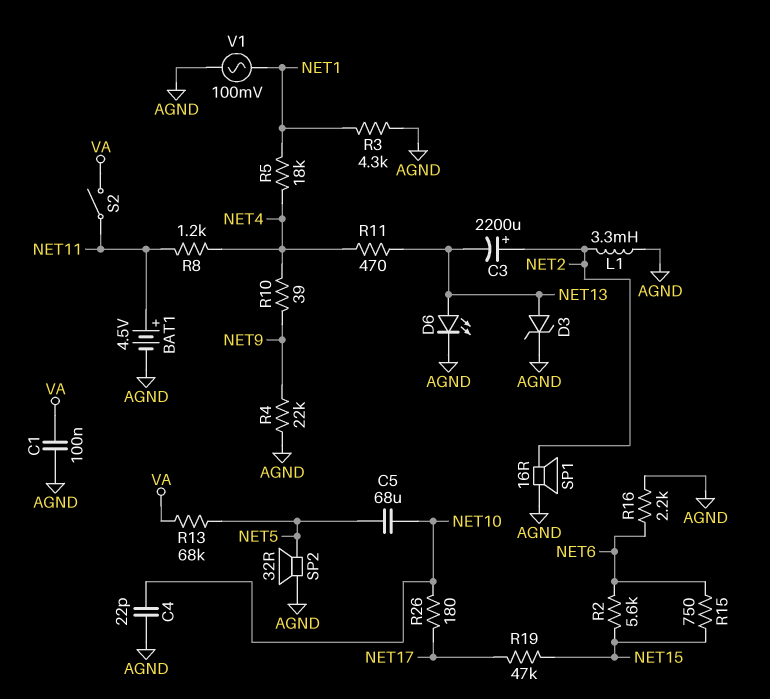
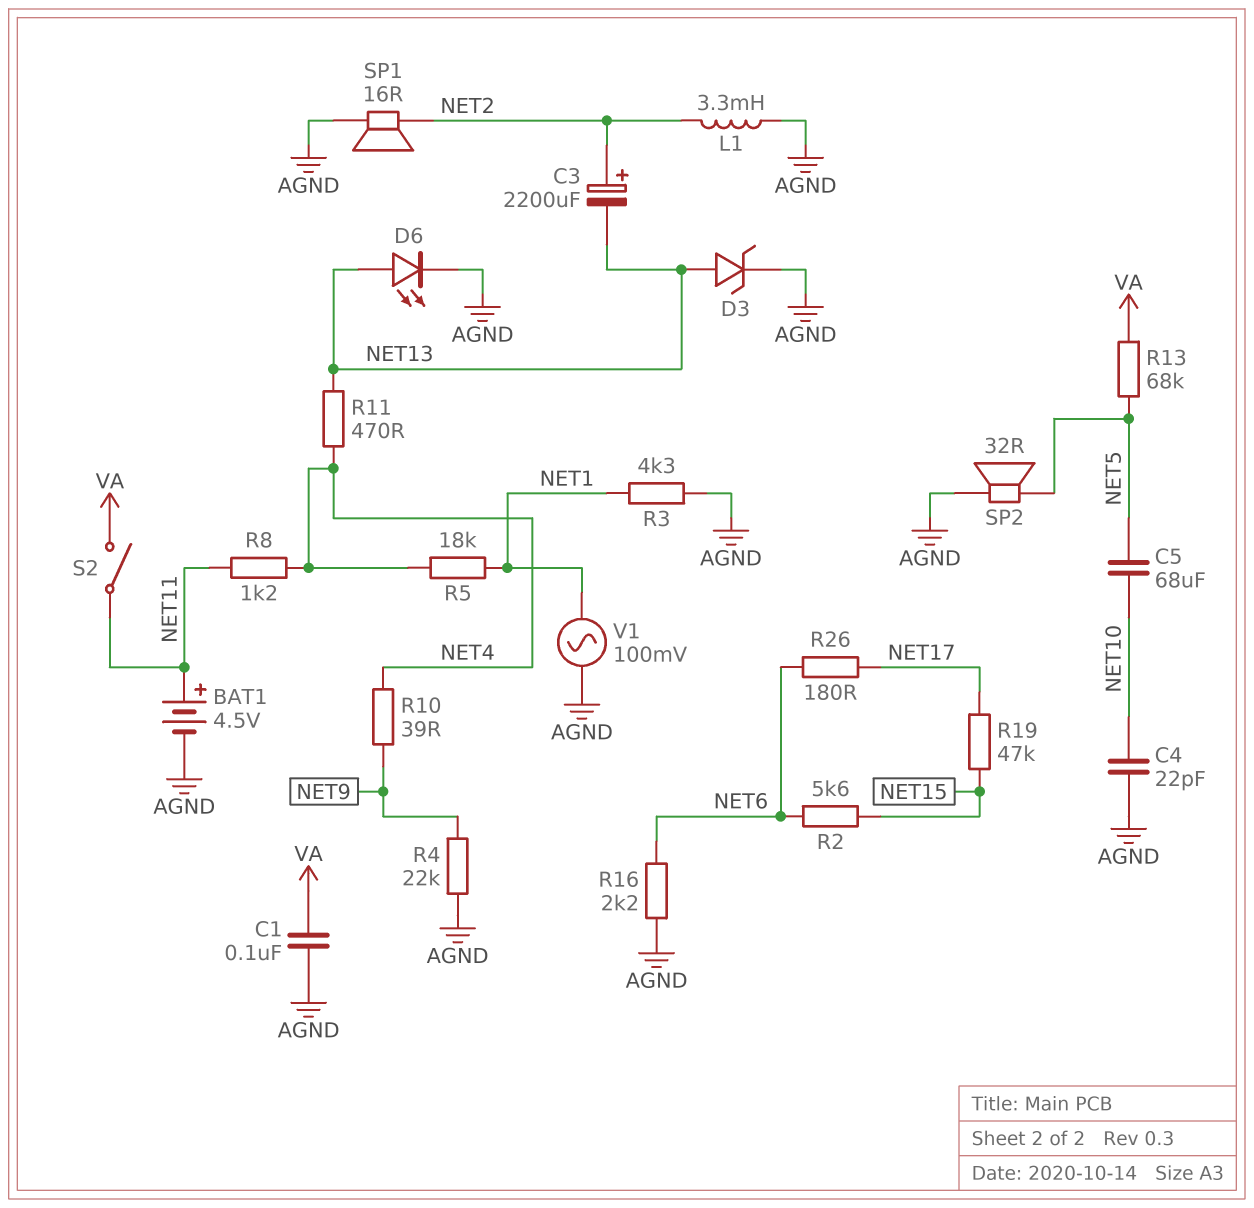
R15: 750 (NET6, NET15) -> none
R26: 180 (NET10, NET17) -> 180 (NET6, NET17)

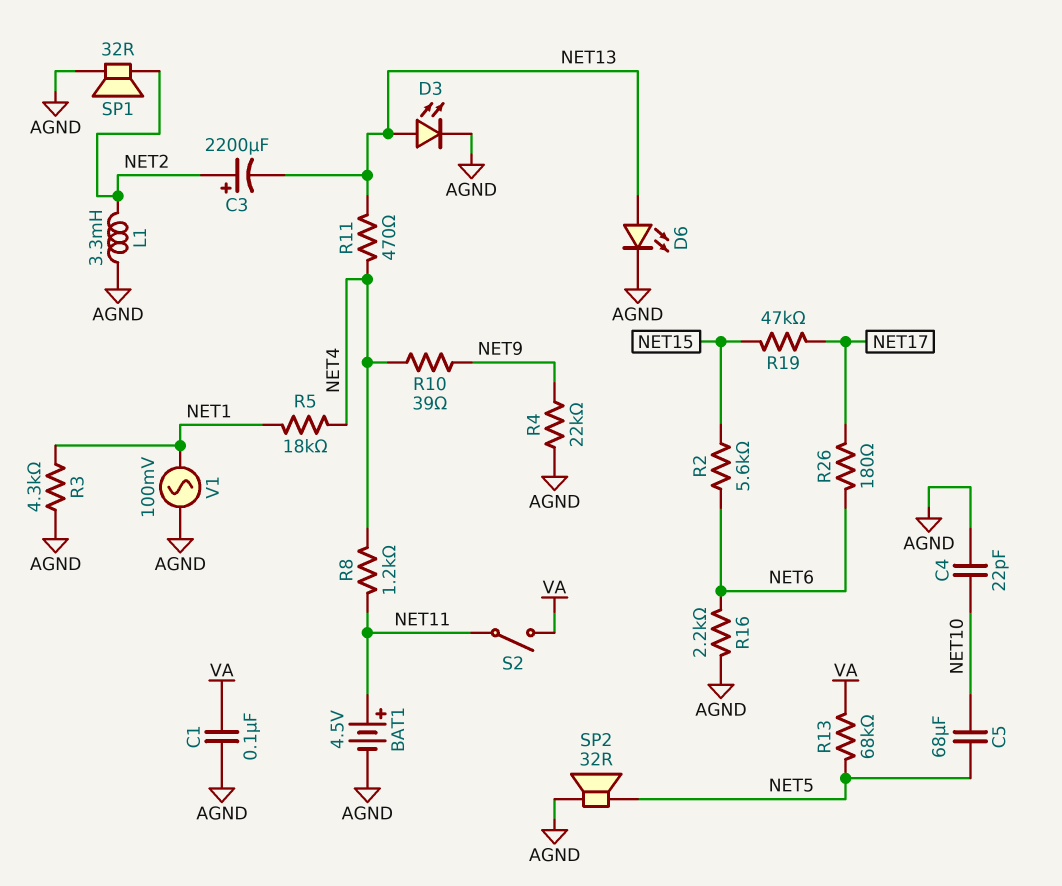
D3: zener (A NET13, K AGND) -> LED (A NET13, K AGND)
SP1: speaker 16R (AGND, NET2) -> speaker 32R (AGND, NET2)

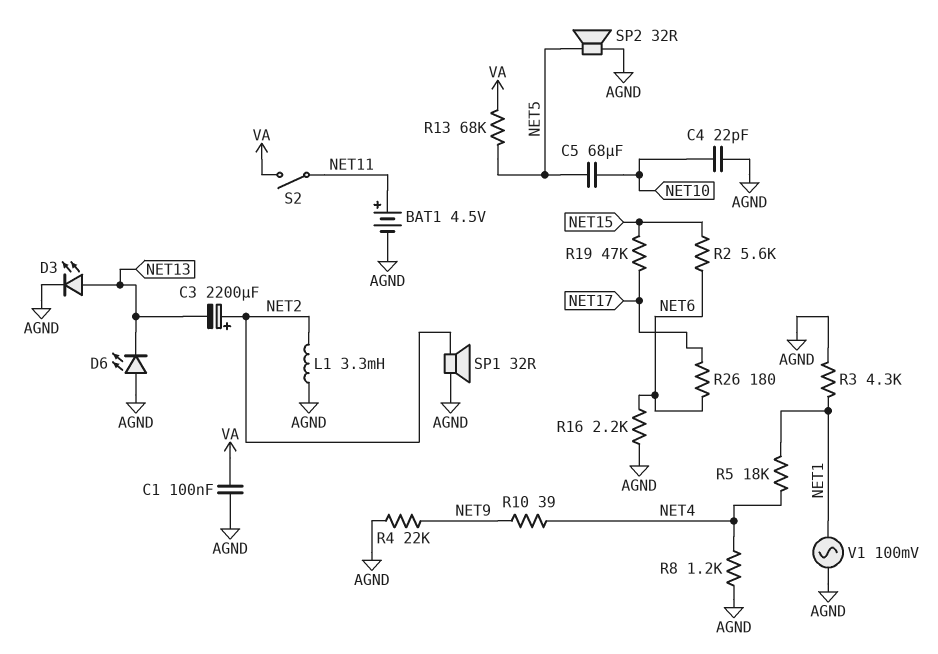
D6: LED (A NET13, K AGND) -> LED (A AGND, K NET13)
R8: 1.2k (NET4, NET11) -> 1.2k (AGND, NET4)
R11: 470 (NET4, NET13) -> none

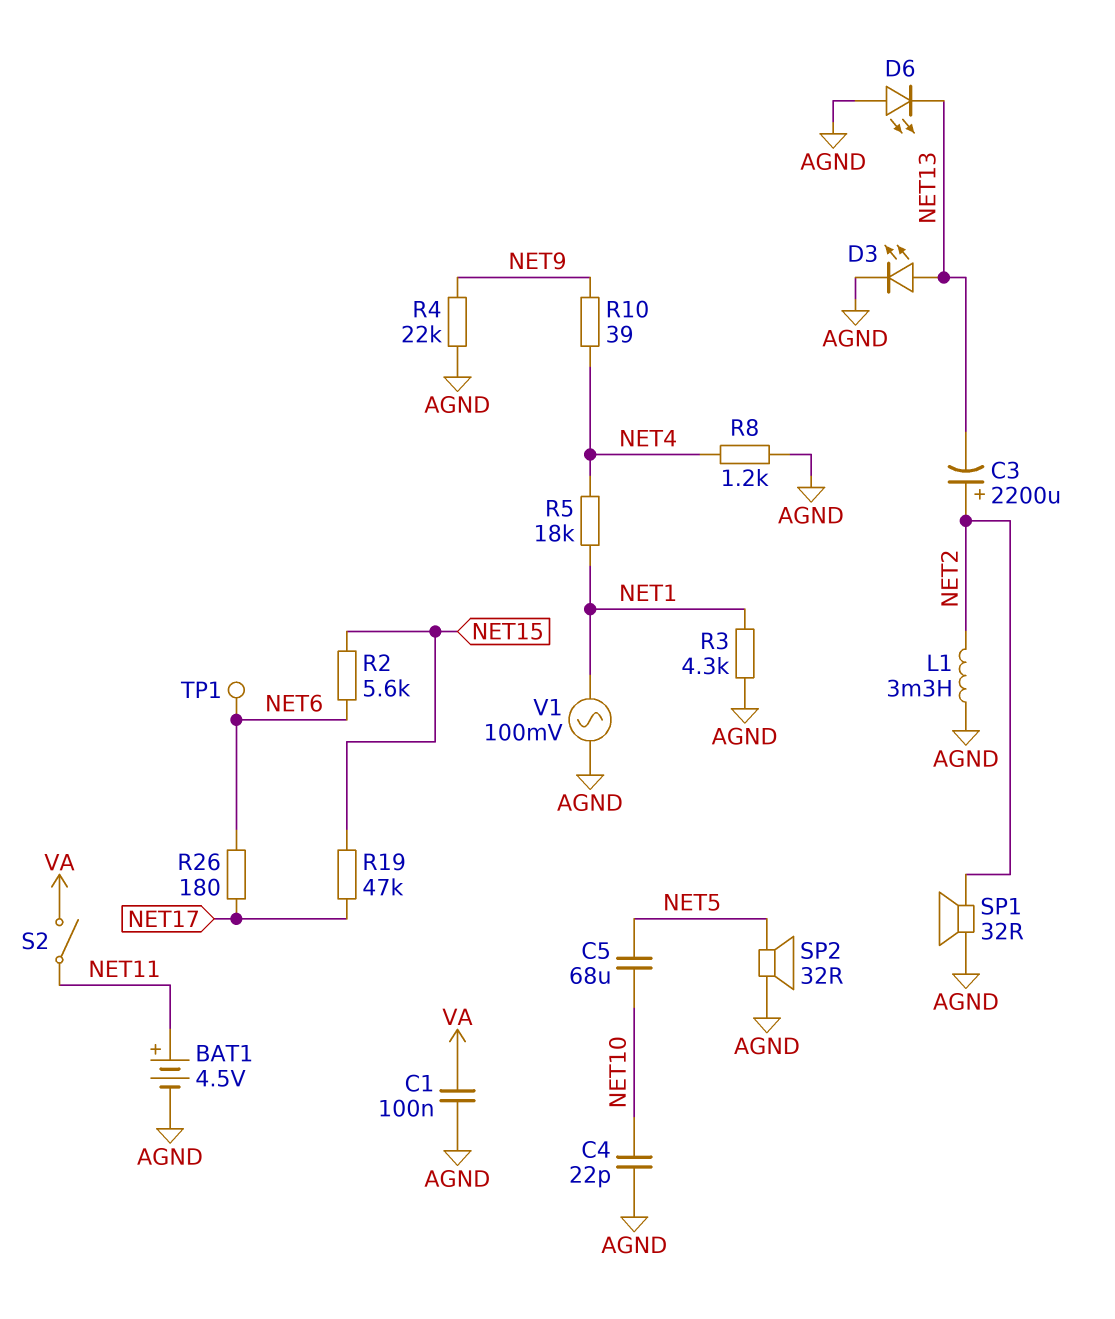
R13: 68k (NET5, VA) -> none
R16: 2.2k (AGND, NET6) -> none
TP1: none -> test point (NET6)

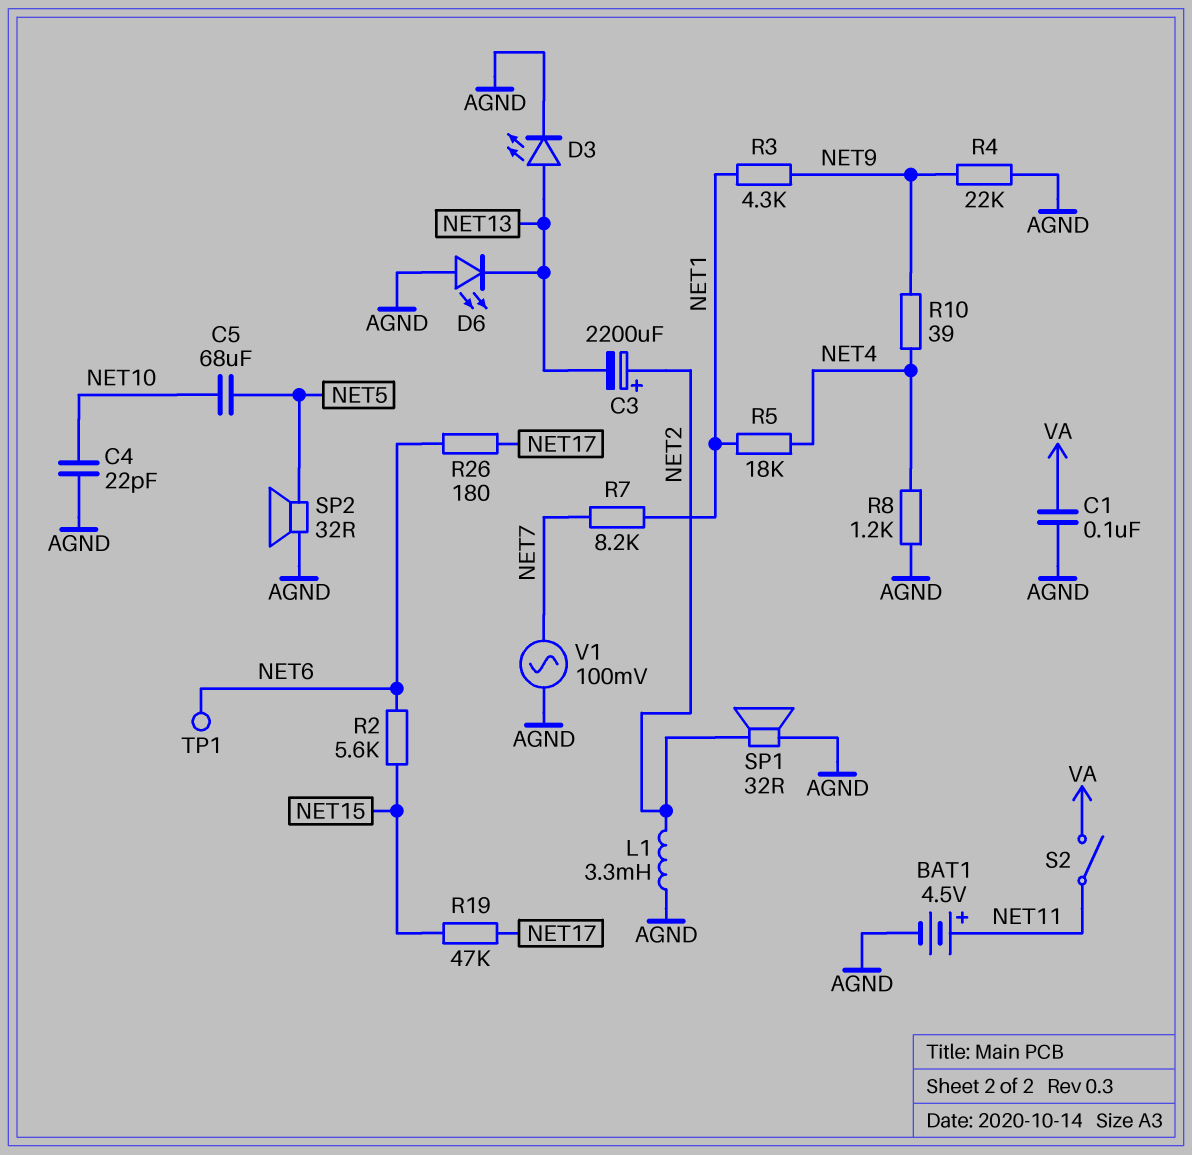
R3: 4.3k (AGND, NET1) -> 4.3k (NET1, NET9)
R7: none -> 8.2k (NET1, NET7)
V1: AC 100mV (AGND, NET1) -> AC 100mV (AGND, NET7)

